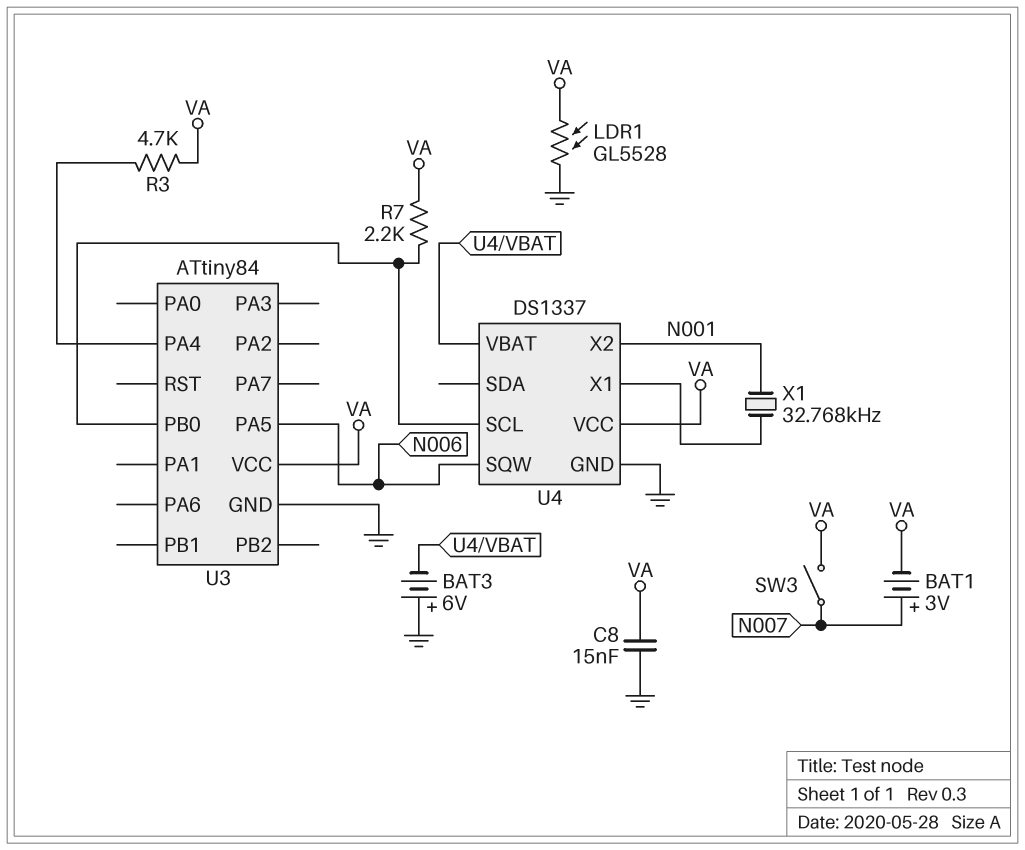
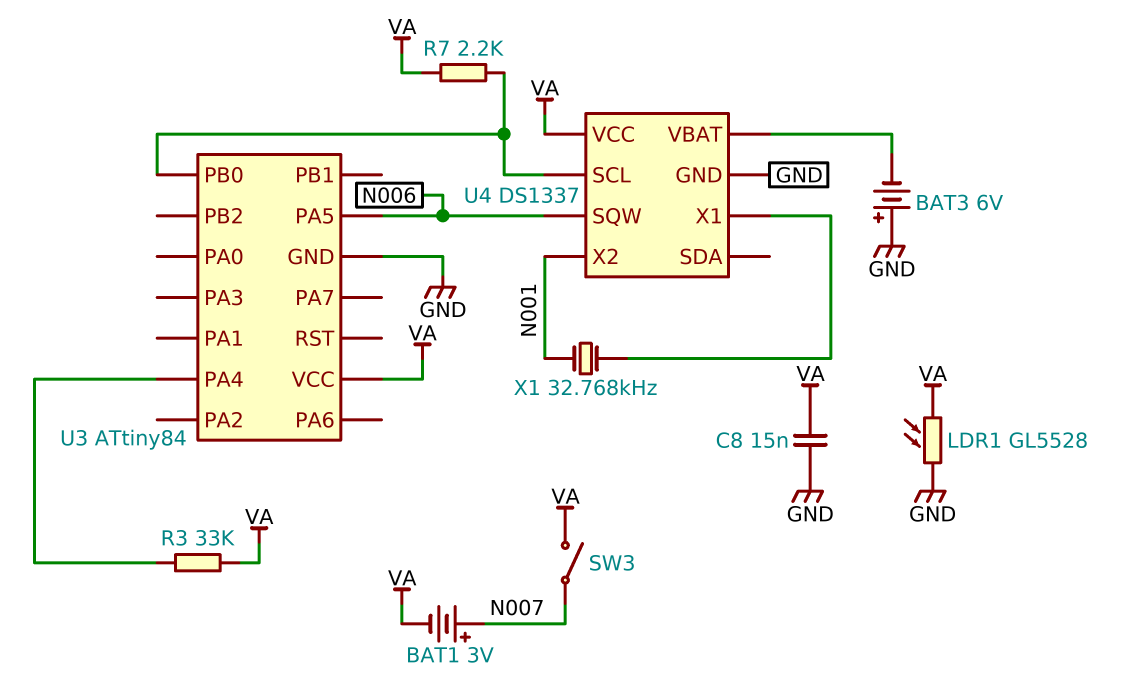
R3: 4.7k (U3/PA4, VA) -> 33k (U3/PA4, VA)

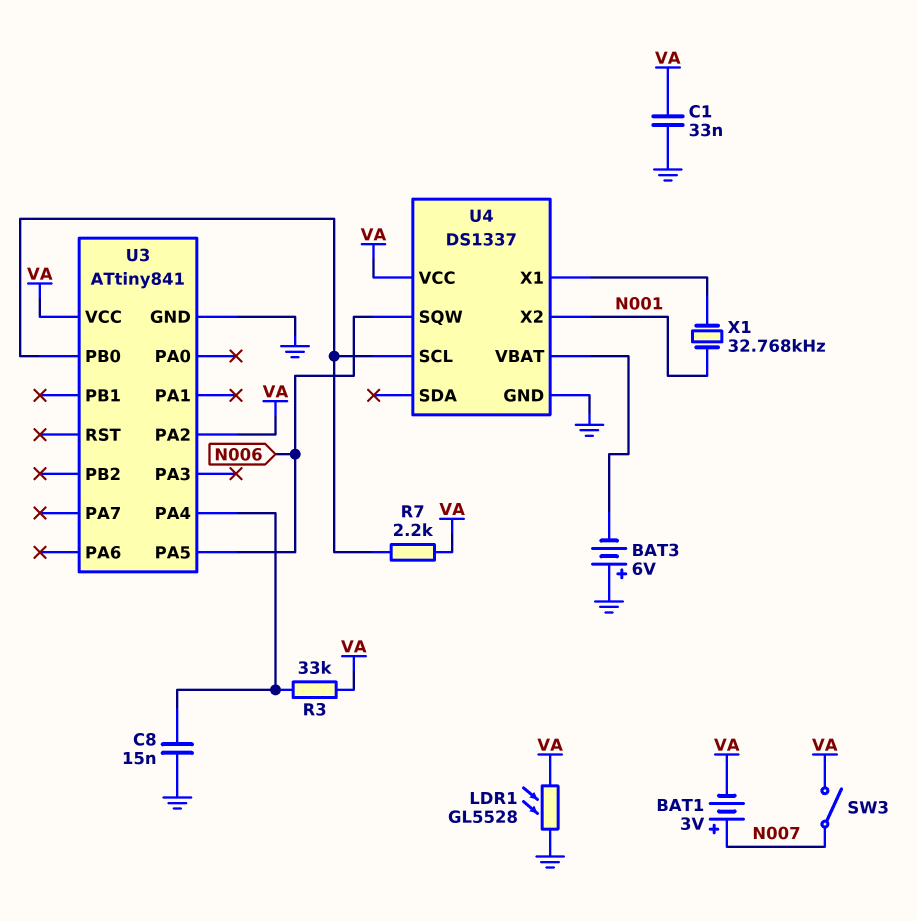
C1: none -> 33nF (GND, VA)
C8: 15nF (GND, VA) -> 15nF (GND, U3/PA4)
U3: ATtiny84 -> ATtiny841
U3 pin PA2: none -> VA

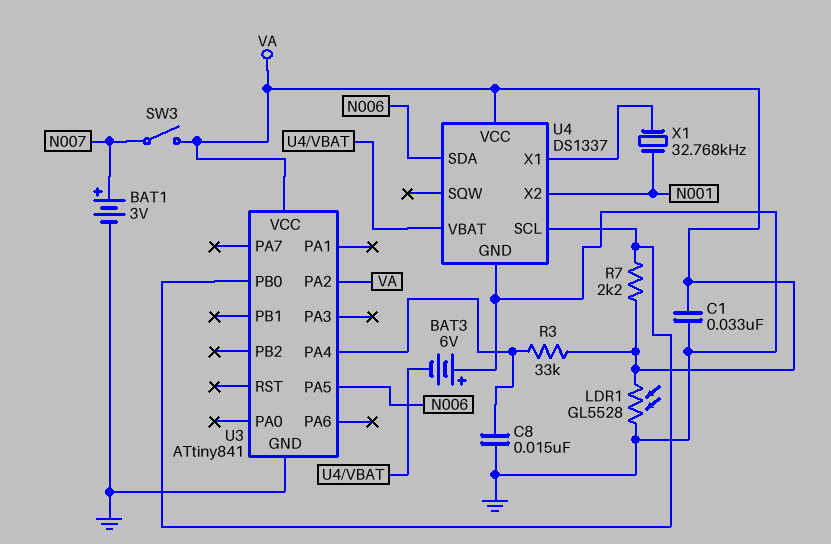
BAT1: 3V (plus N007, minus VA) -> 3V (plus N007, minus GND)
U4 pin SDA: none -> N006
U4 pin SQW: N006 -> none

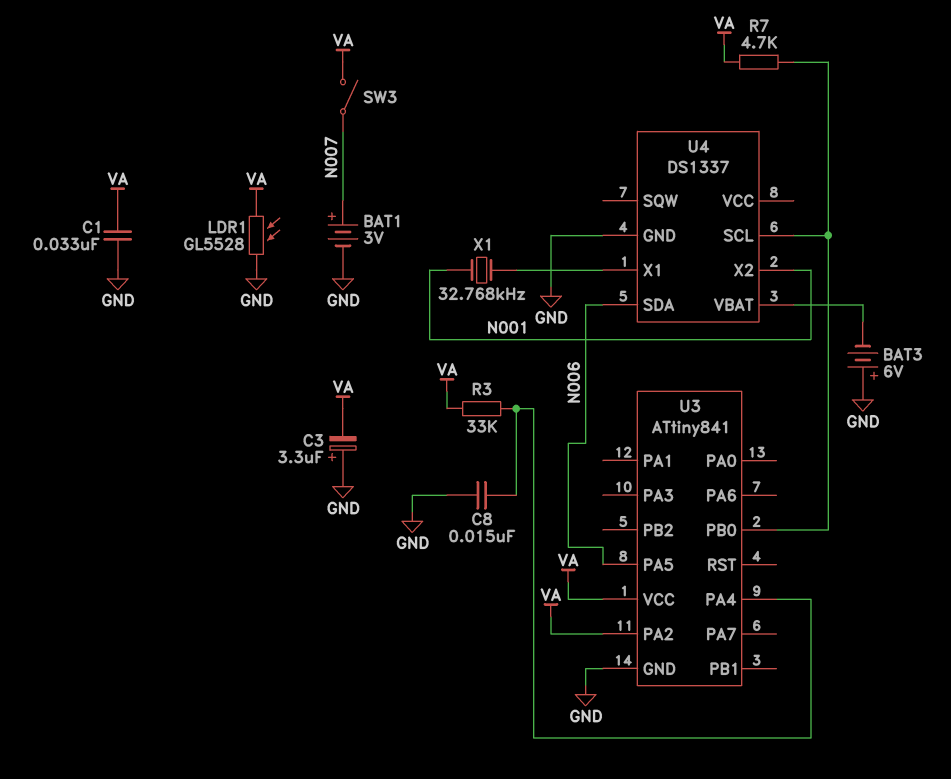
C3: none -> 3.3uF (plus GND, minus VA)
R7: 2.2k (U3/PB0, VA) -> 4.7k (U3/PB0, VA)
U4 pin VCC: VA -> none

